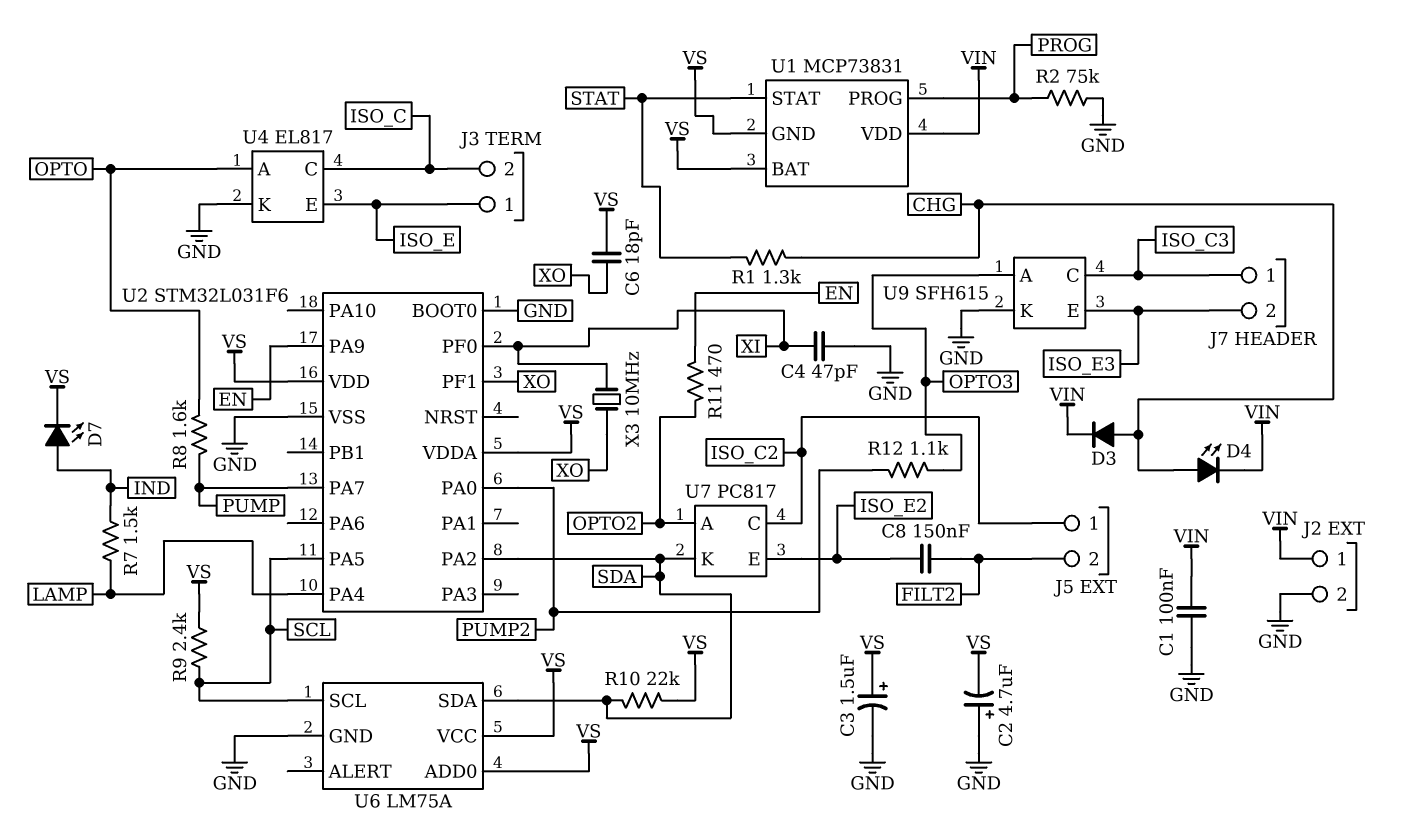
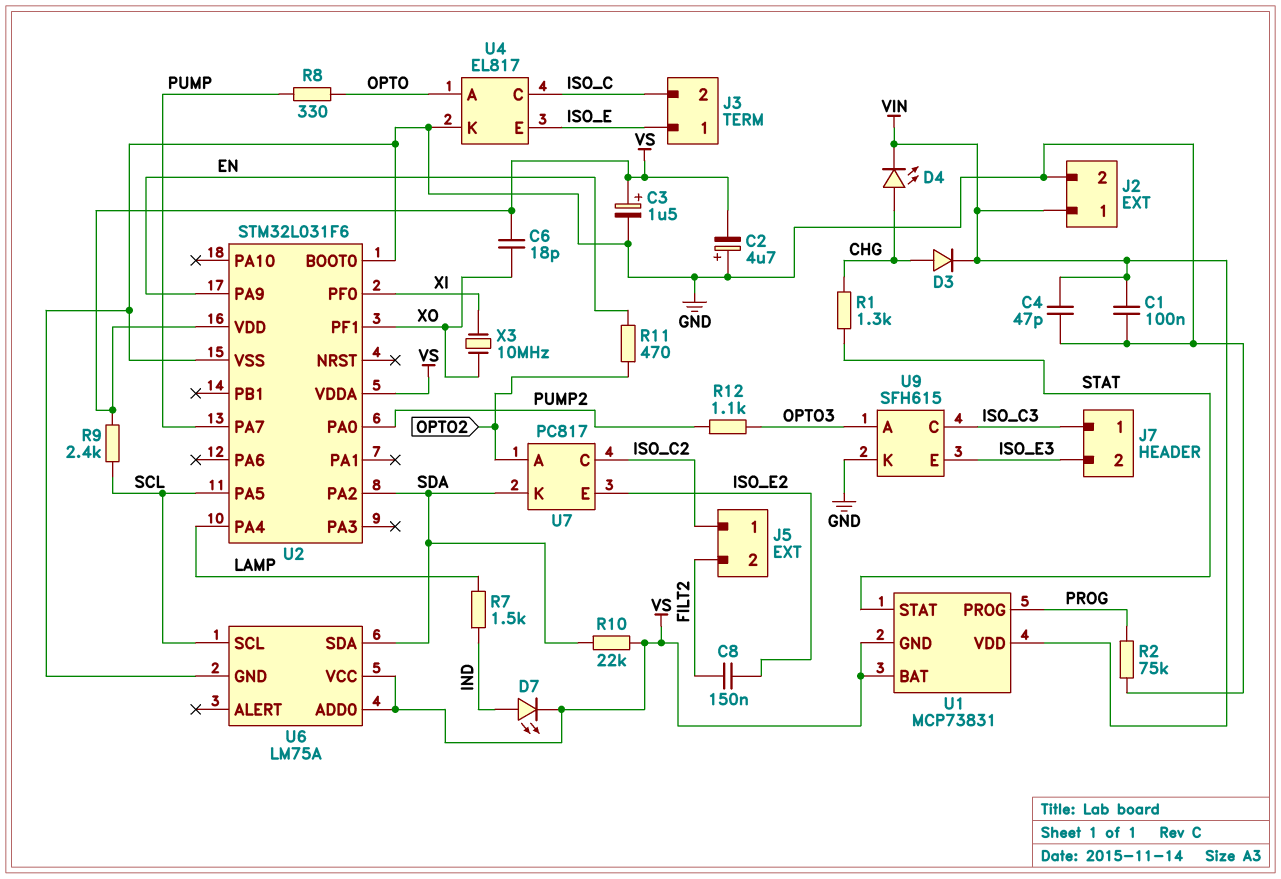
C4: 47pF (GND, XI) -> 47pF (GND, VIN)
R8: 1.6k (OPTO, PUMP) -> 330 (OPTO, PUMP)

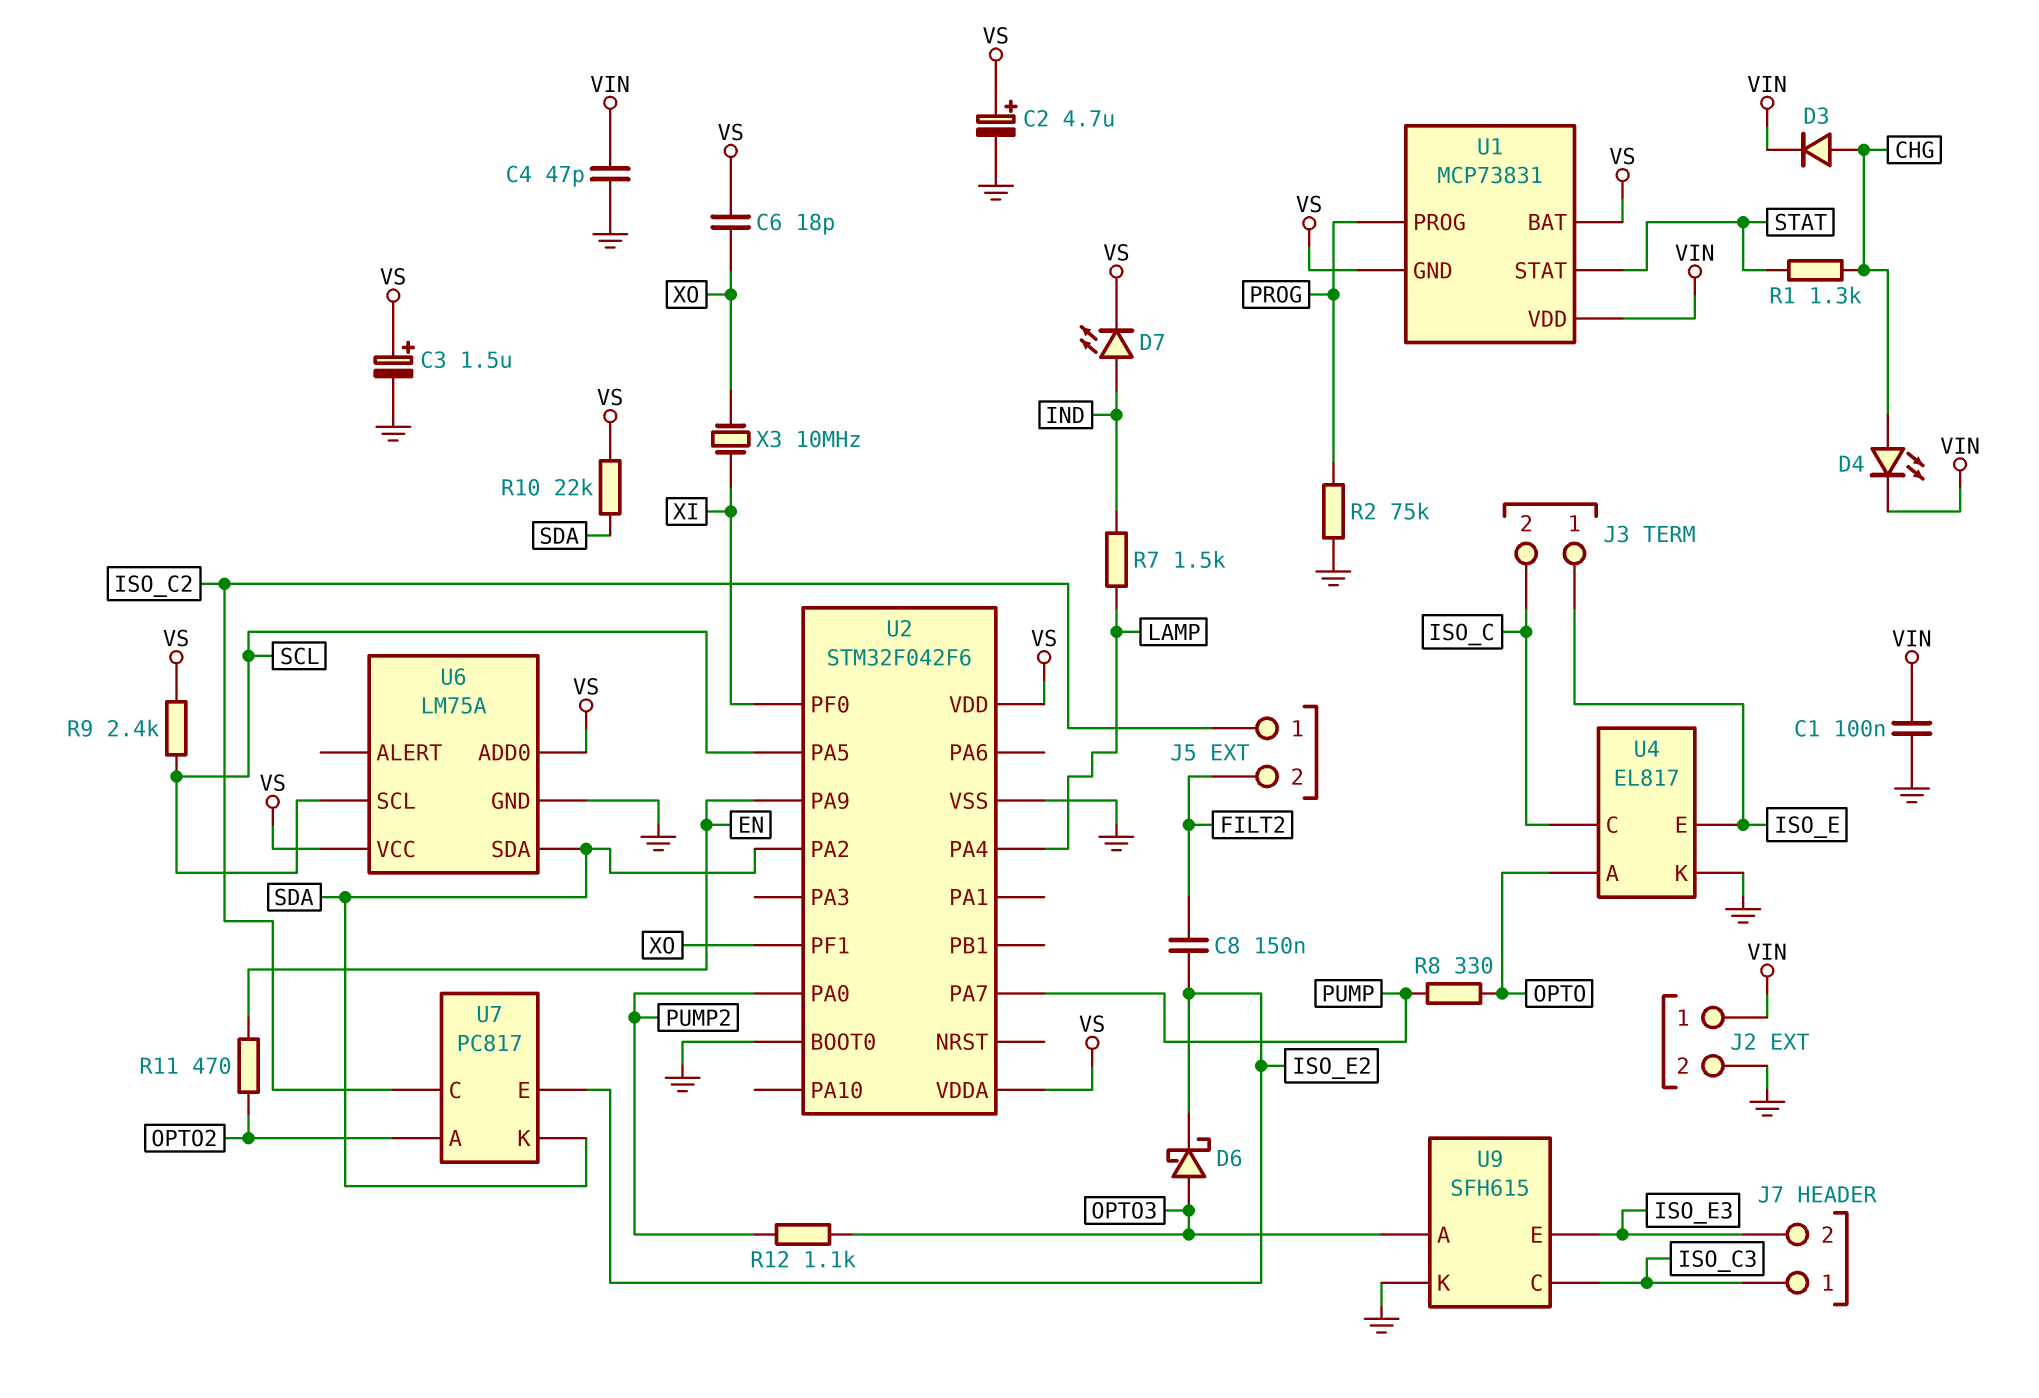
C2: 4.7uF (plus GND, minus VS) -> 4.7uF (plus VS, minus GND)
D6: none -> schottky (A OPTO3, K ISO_E2)
U2: STM32L031F6 -> STM32F042F6

